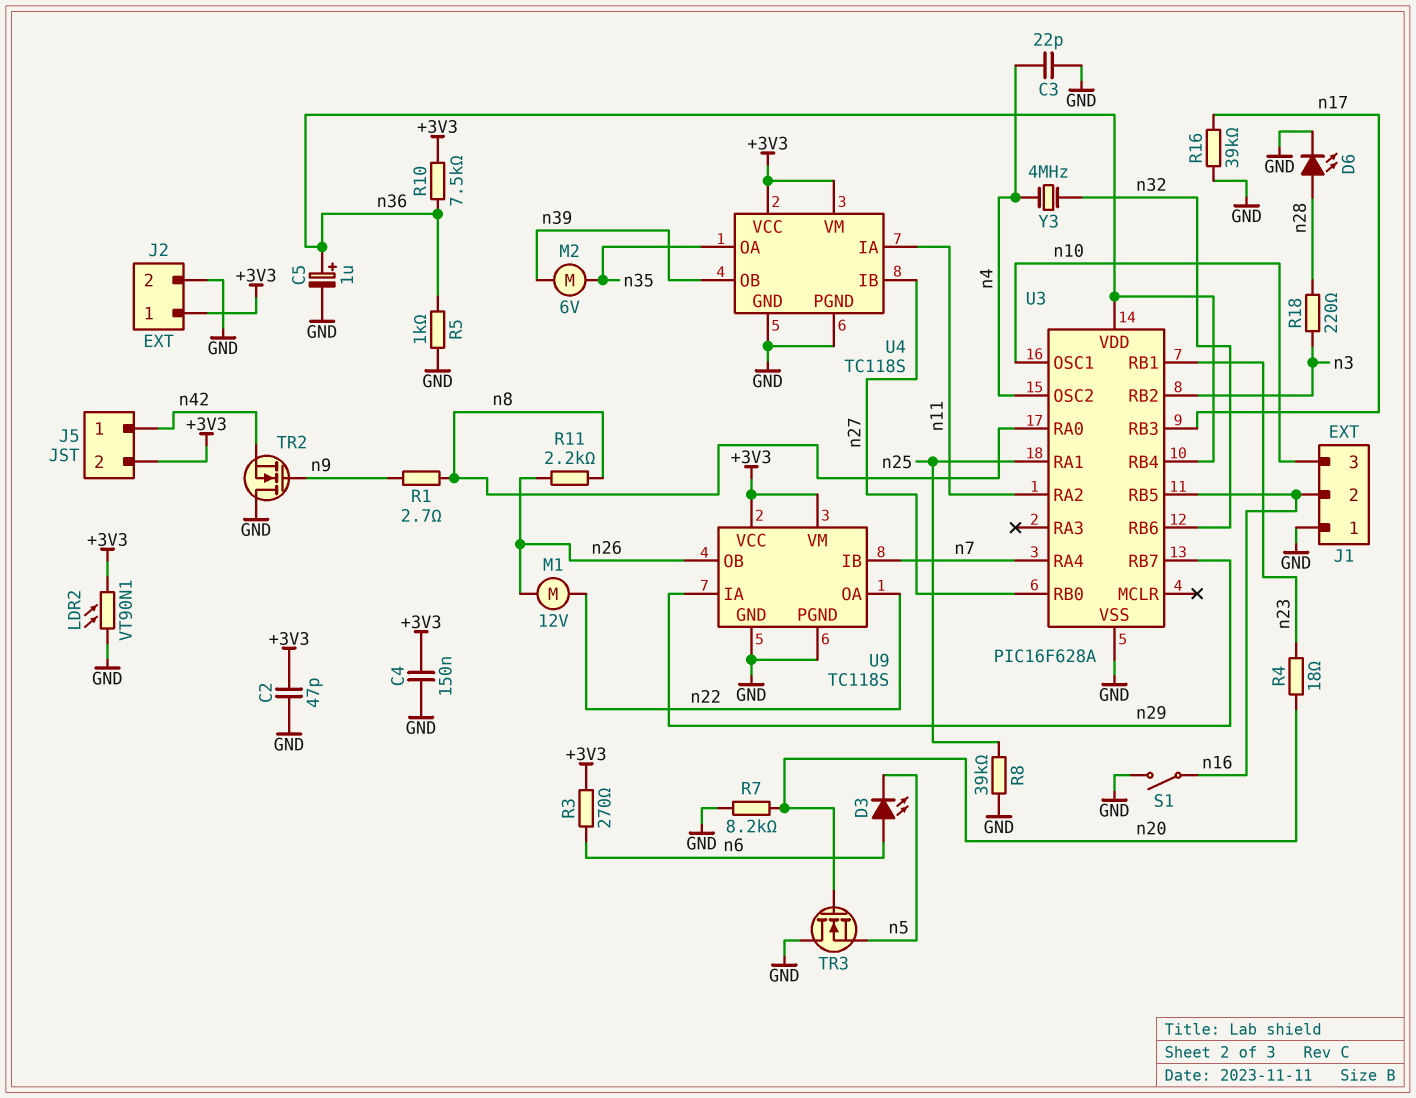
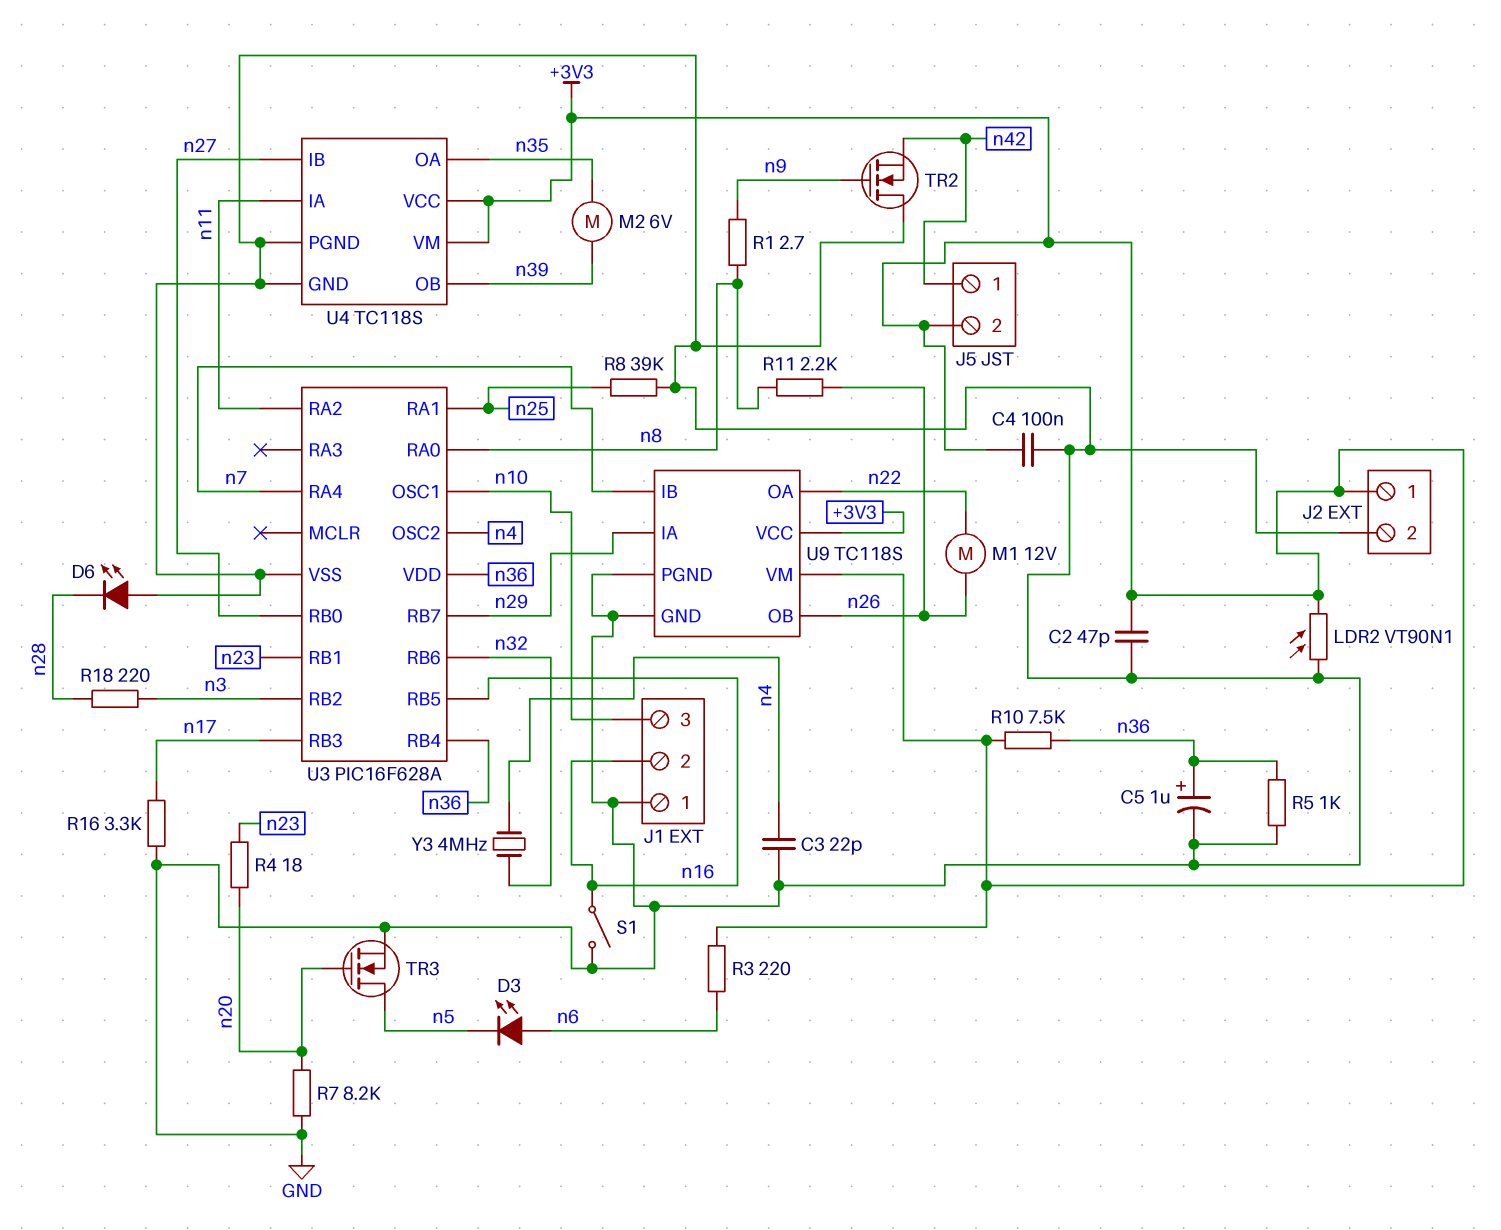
C4: 150nF (+3V3, GND) -> 100nF (+3V3, GND)
D6: LED (A n28, K GND) -> LED (A GND, K n28)
R3: 270 (+3V3, n6) -> 220 (+3V3, n6)
R16: 39k (GND, n17) -> 3.3k (GND, n17)
TR3: NMOS (G n20, D GND, S n5) -> NMOS (G n20, D n5, S GND)

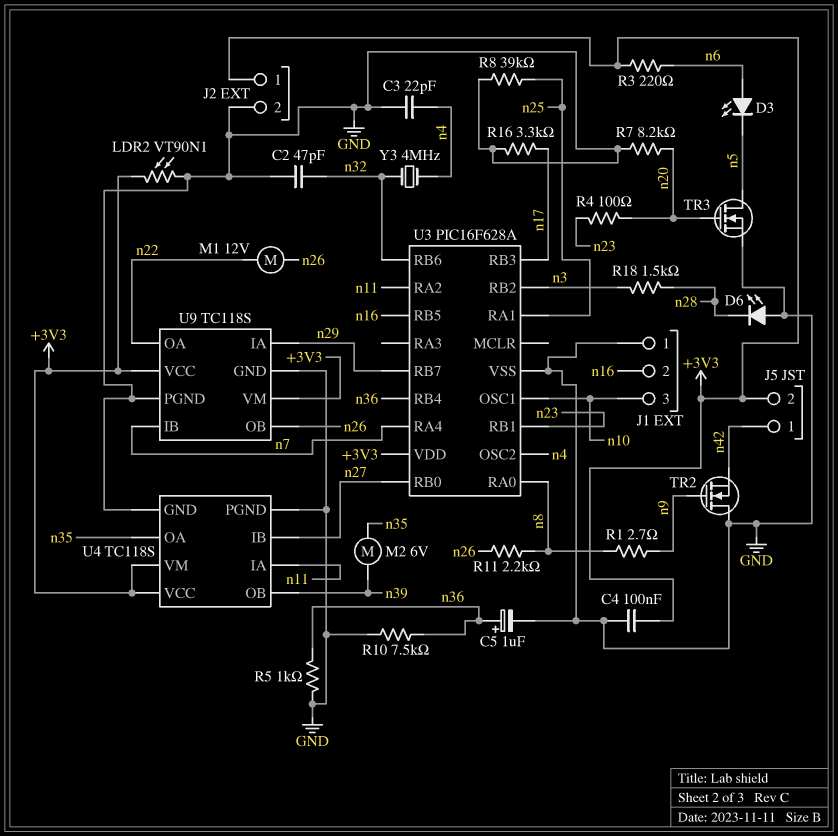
C2: 47pF (+3V3, GND) -> 47pF (GND, n32)
R4: 18 (n20, n23) -> 100 (n20, n23)
R10: 7.5k (+3V3, n36) -> 7.5k (GND, n36)
R18: 220 (n3, n28) -> 1.5k (n3, n28)
S1: switch (GND, n16) -> none
U3 pin VDD: n36 -> +3V3

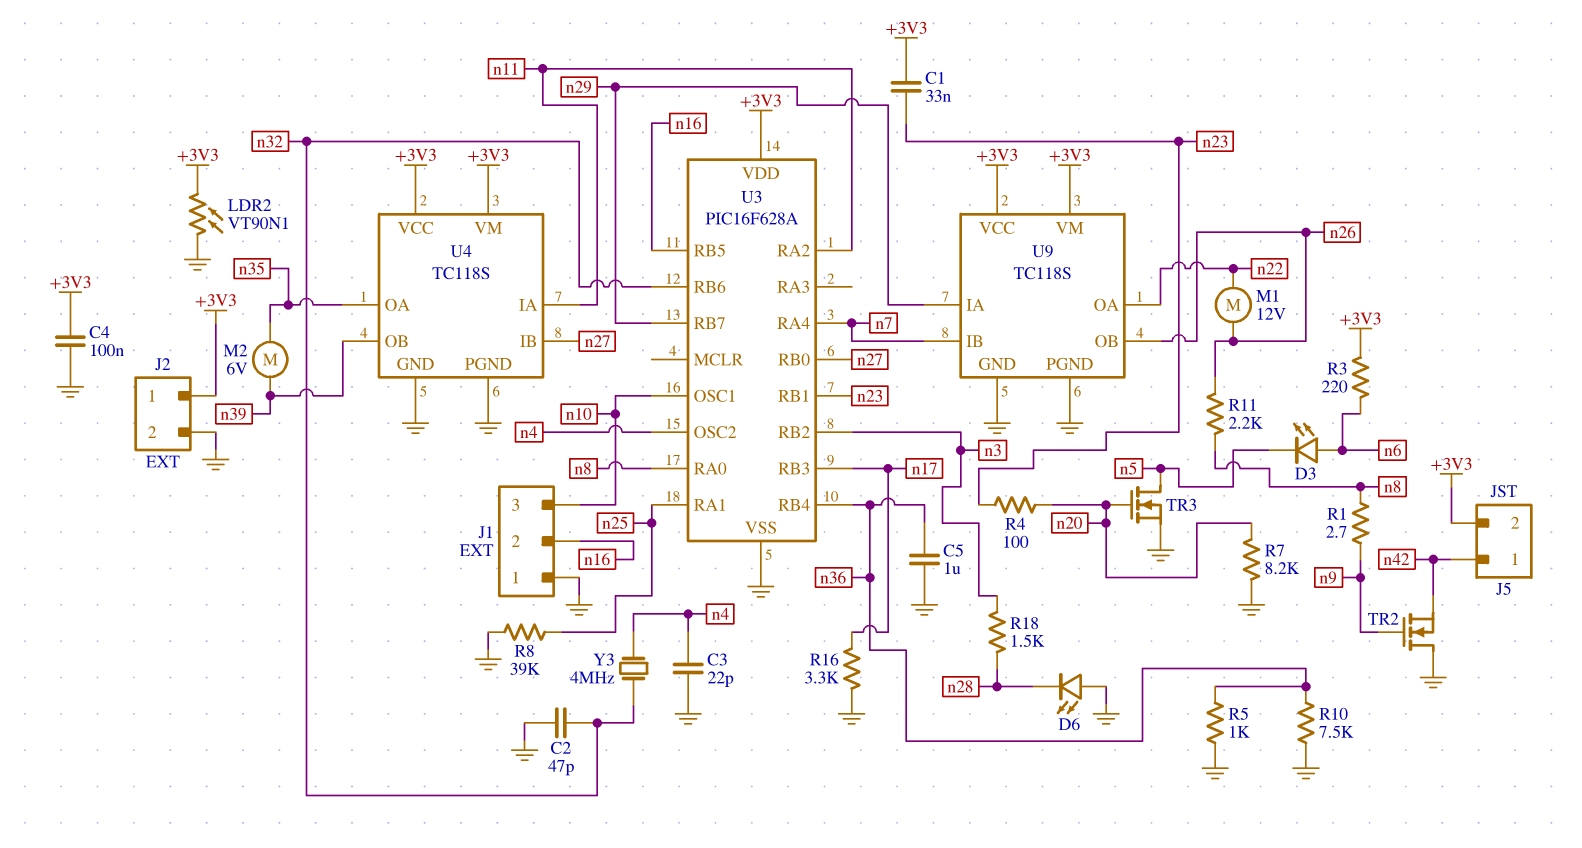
C1: none -> 33nF (+3V3, n23)
C5: 1uF (plus n36, minus GND) -> 1uF (GND, n36)

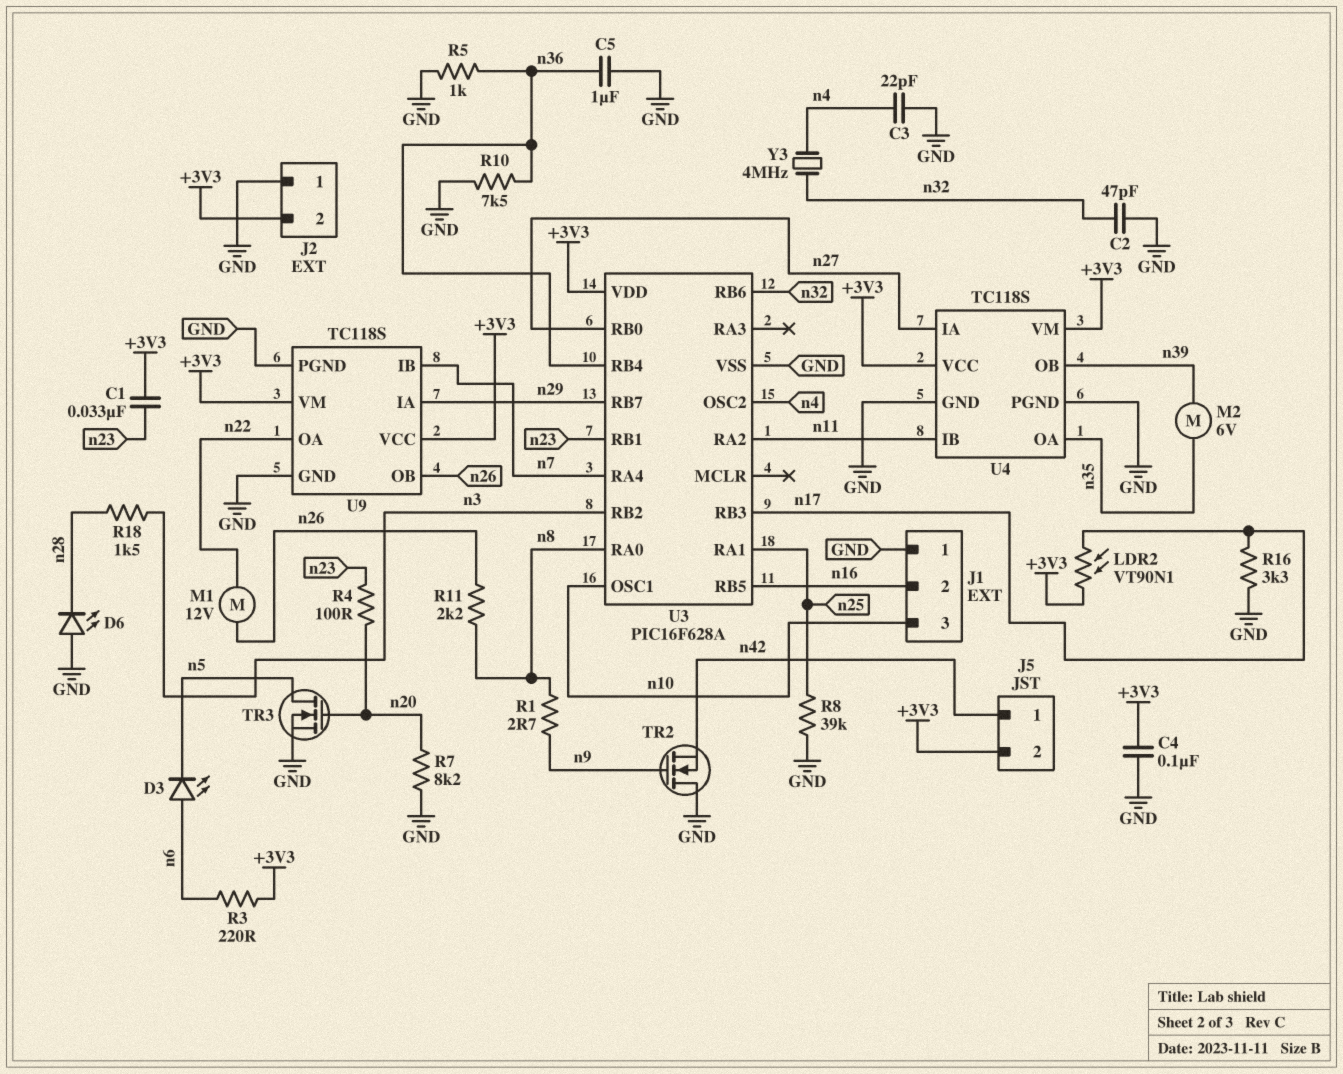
J2 pin 1: +3V3 -> GND
J2 pin 2: GND -> +3V3
LDR2: VT90N1 (+3V3, GND) -> VT90N1 (+3V3, n17)
U4 pin IA: n11 -> n27
U4 pin IB: n27 -> n11

